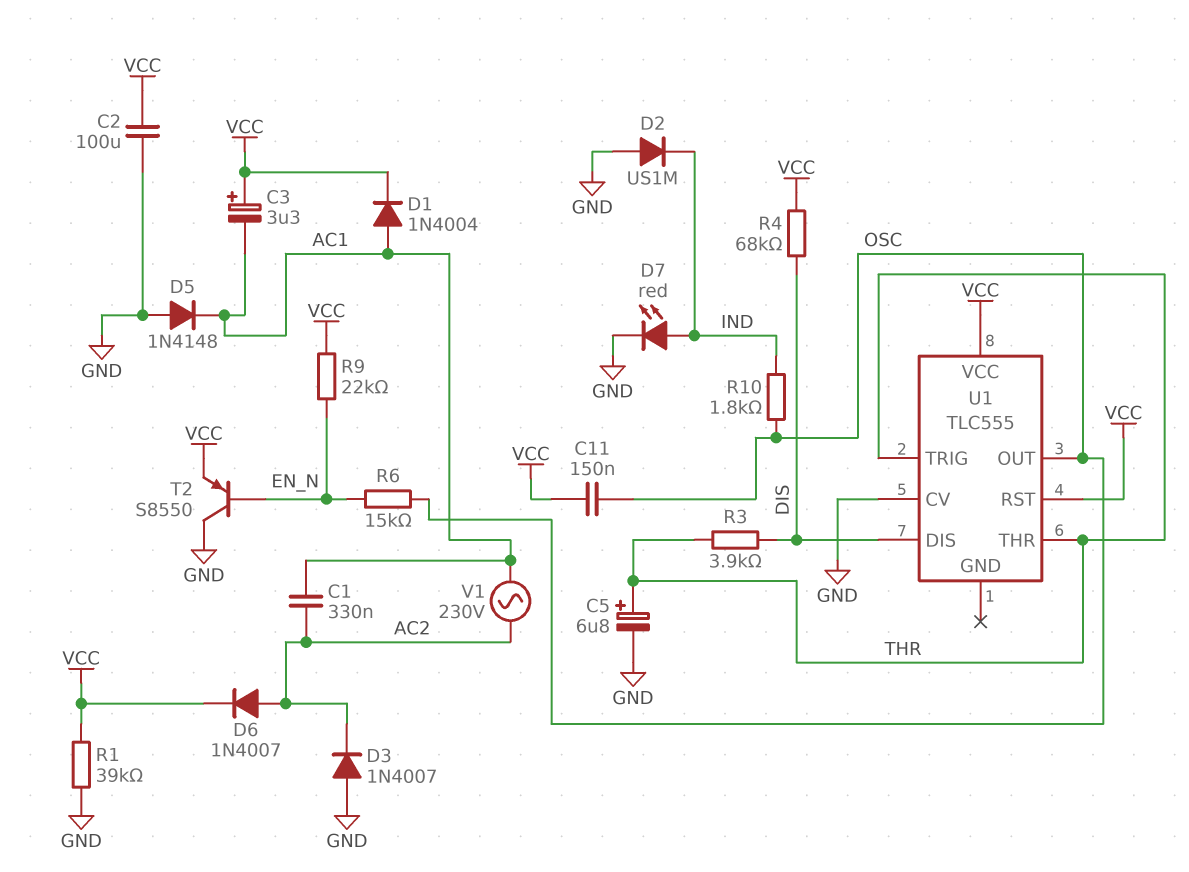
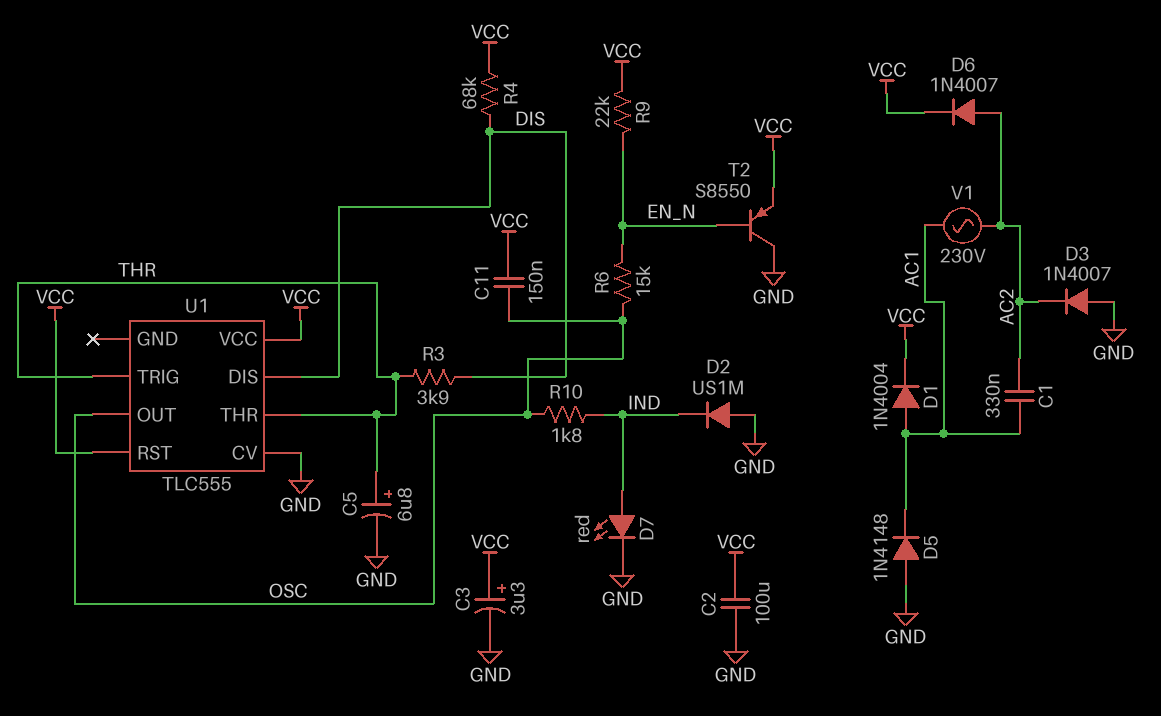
C3: 3.3uF (plus VCC, minus AC1) -> 3.3uF (plus VCC, minus GND)
R1: 39k (GND, VCC) -> none

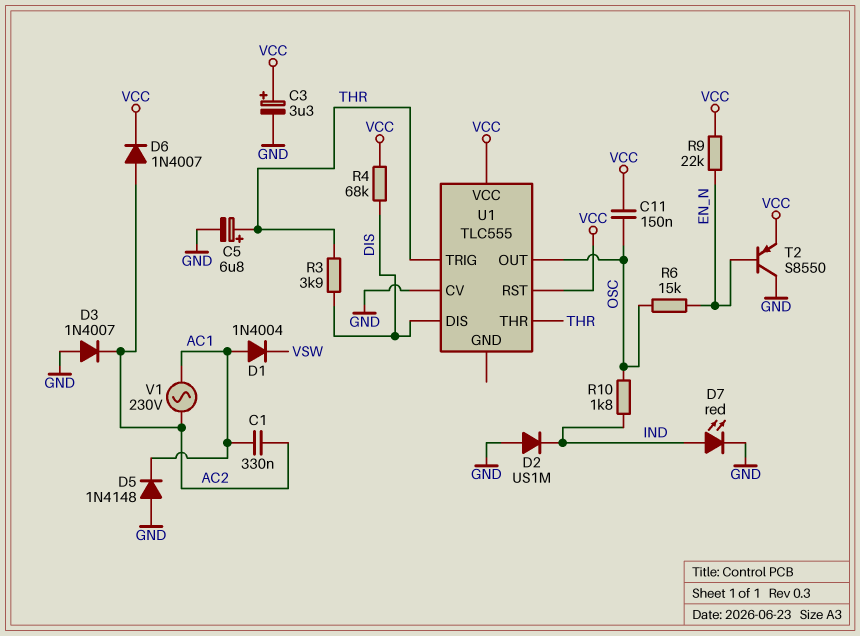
C2: 100uF (GND, VCC) -> none
D1: diode 1N4004 (A AC1, K VCC) -> diode 1N4004 (A AC1, K VSW)

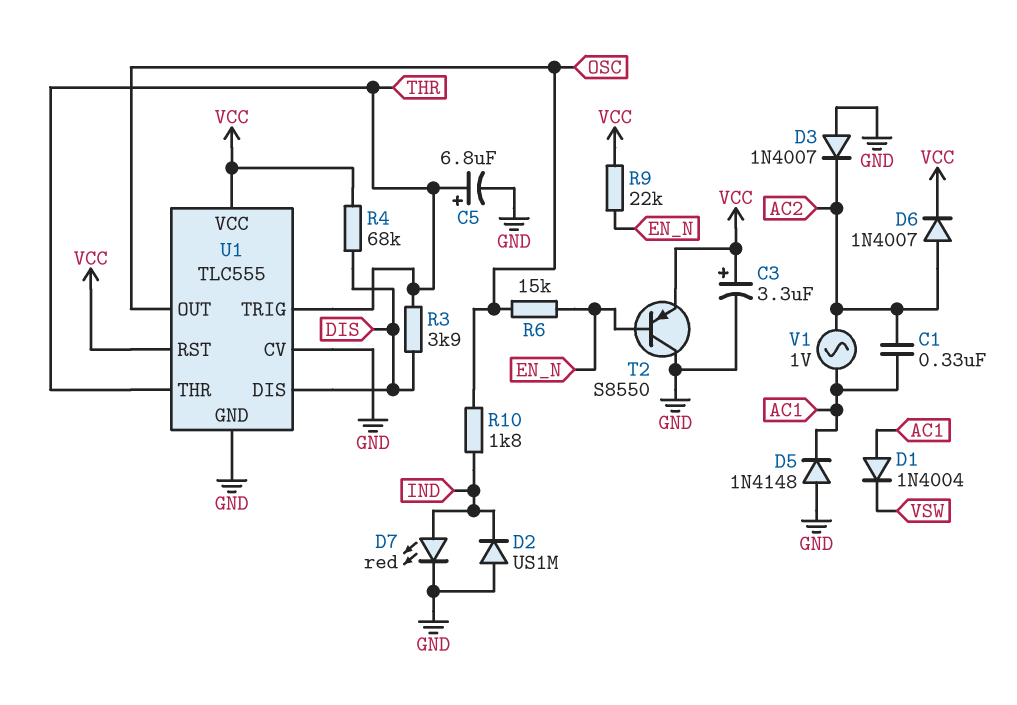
C11: 150nF (OSC, VCC) -> none
U1 pin GND: none -> GND
V1: AC 230V (AC1, AC2) -> AC 1V (AC1, AC2)

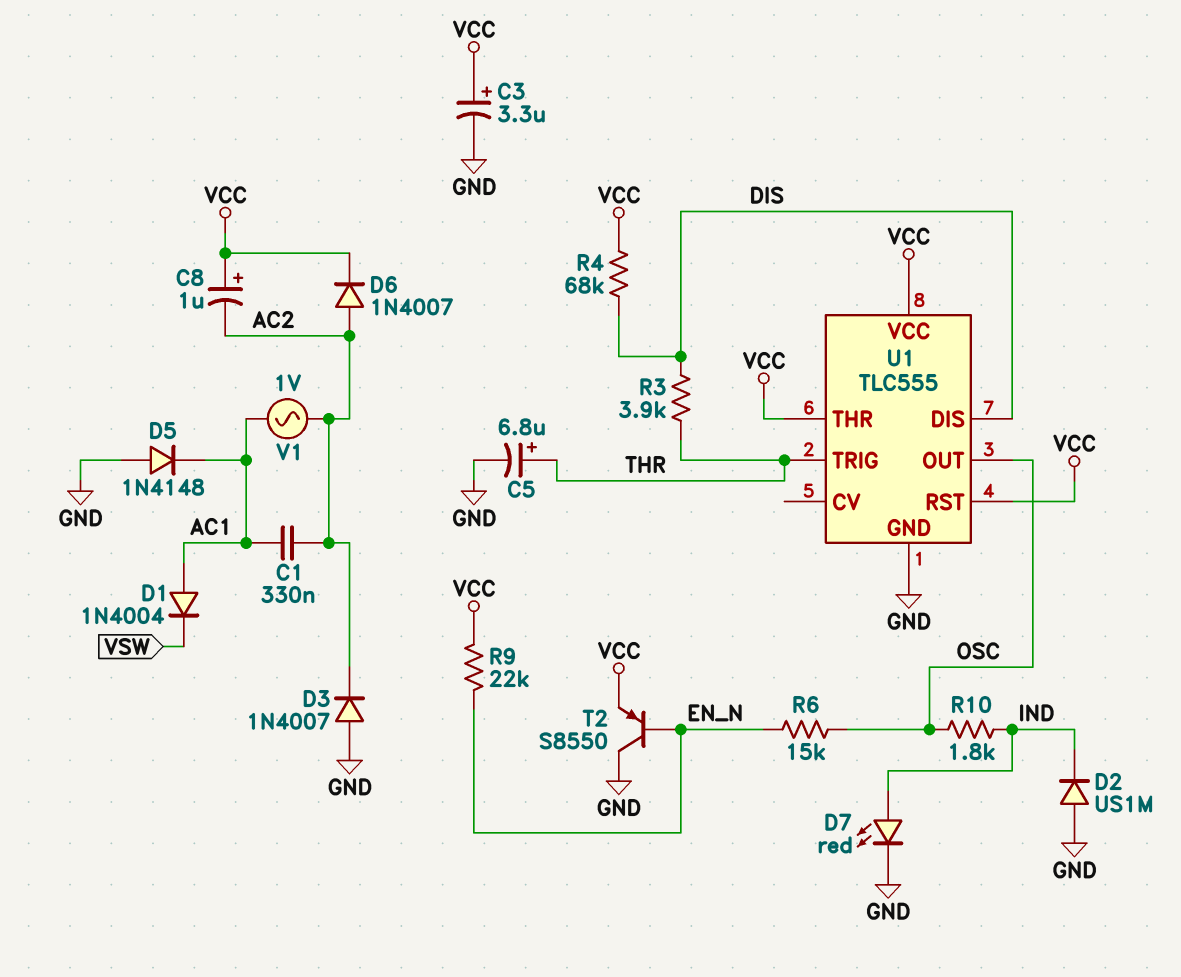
C8: none -> 1uF (plus VCC, minus AC2)
U1 pin CV: GND -> none
U1 pin THR: THR -> VCC

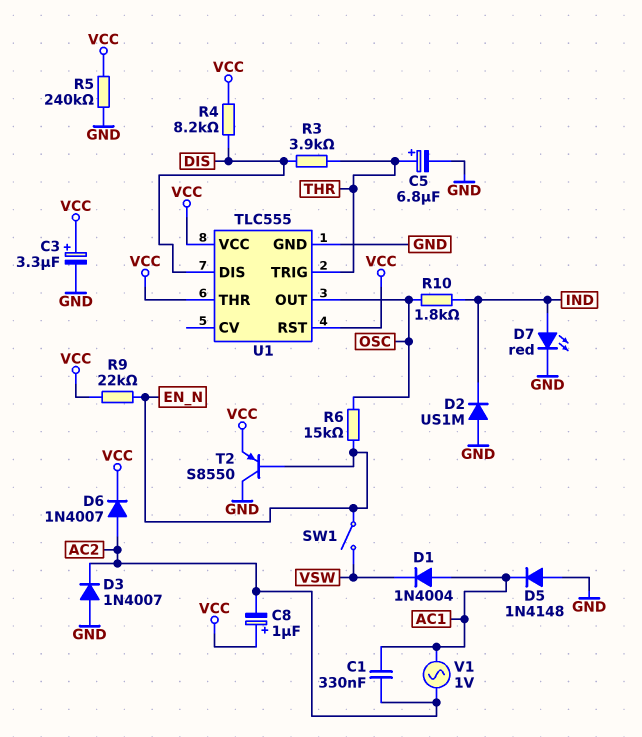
R4: 68k (DIS, VCC) -> 8.2k (DIS, VCC)
R5: none -> 240k (GND, VCC)
SW1: none -> switch (EN_N, VSW)

